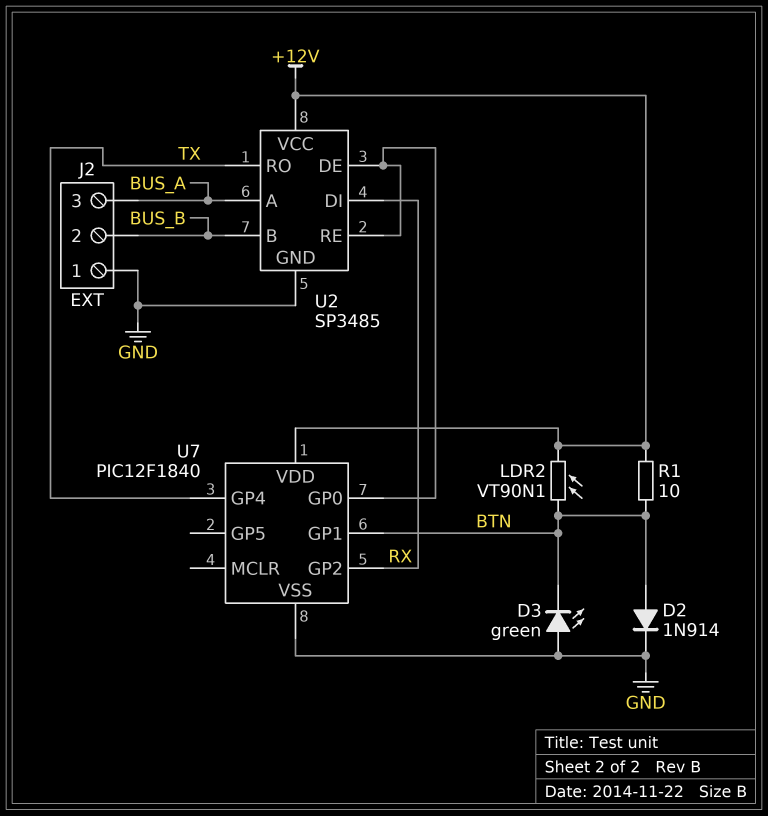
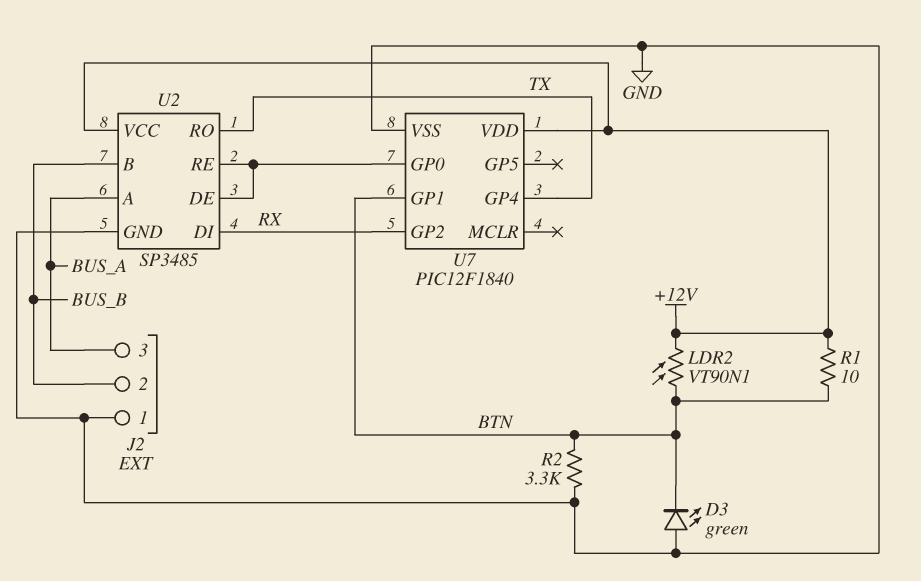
D2: diode 1N914 (A BTN, K GND) -> none
R2: none -> 3.3k (BTN, GND)

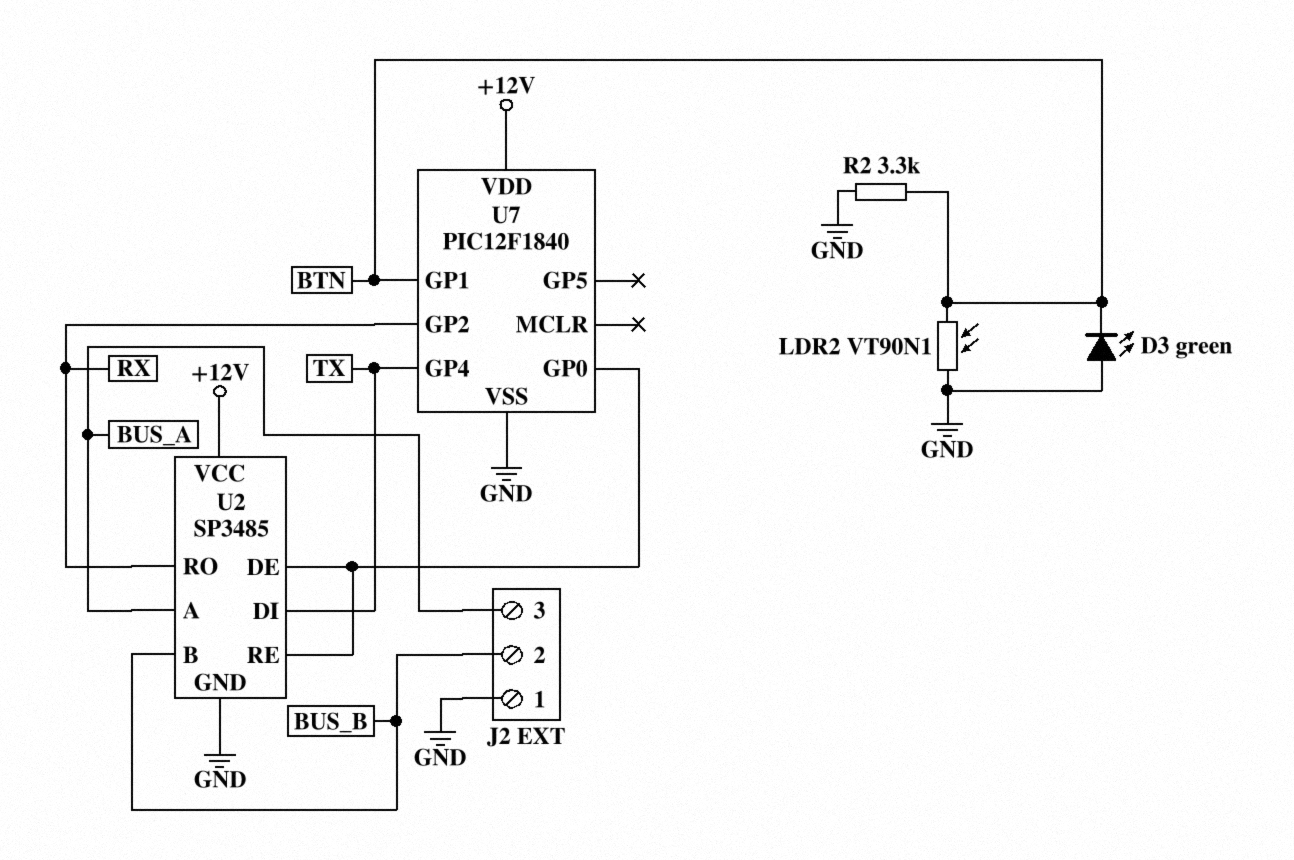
LDR2: VT90N1 (+12V, BTN) -> VT90N1 (BTN, GND)
R1: 10 (+12V, BTN) -> none
U2 pin DI: RX -> TX
U2 pin RO: TX -> RX

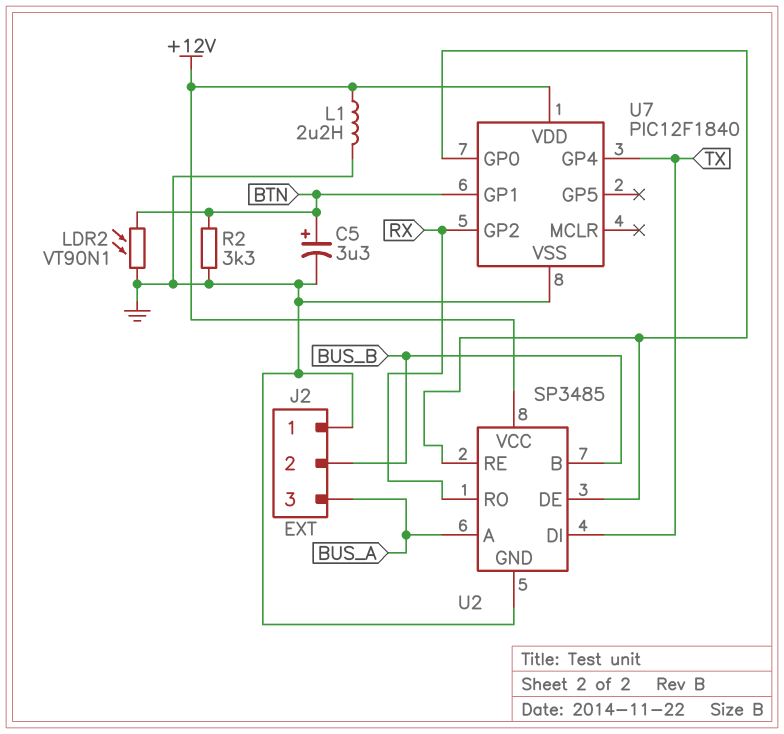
C5: none -> 3.3uF (plus BTN, minus GND)
D3: LED green (A GND, K BTN) -> none
L1: none -> 2.2uH (+12V, GND)

